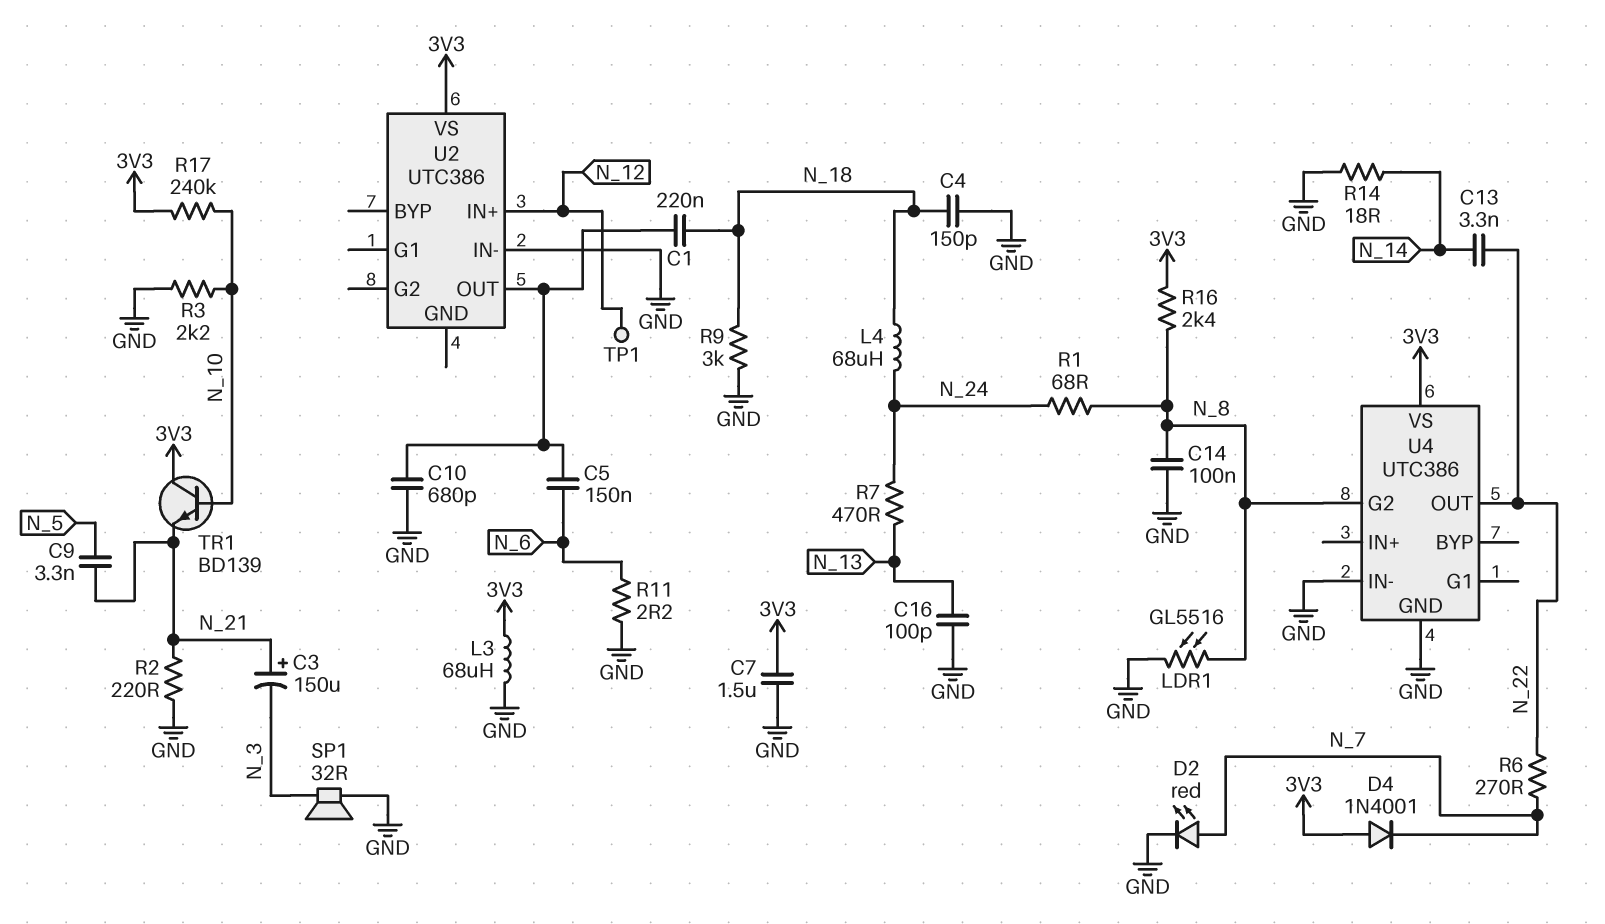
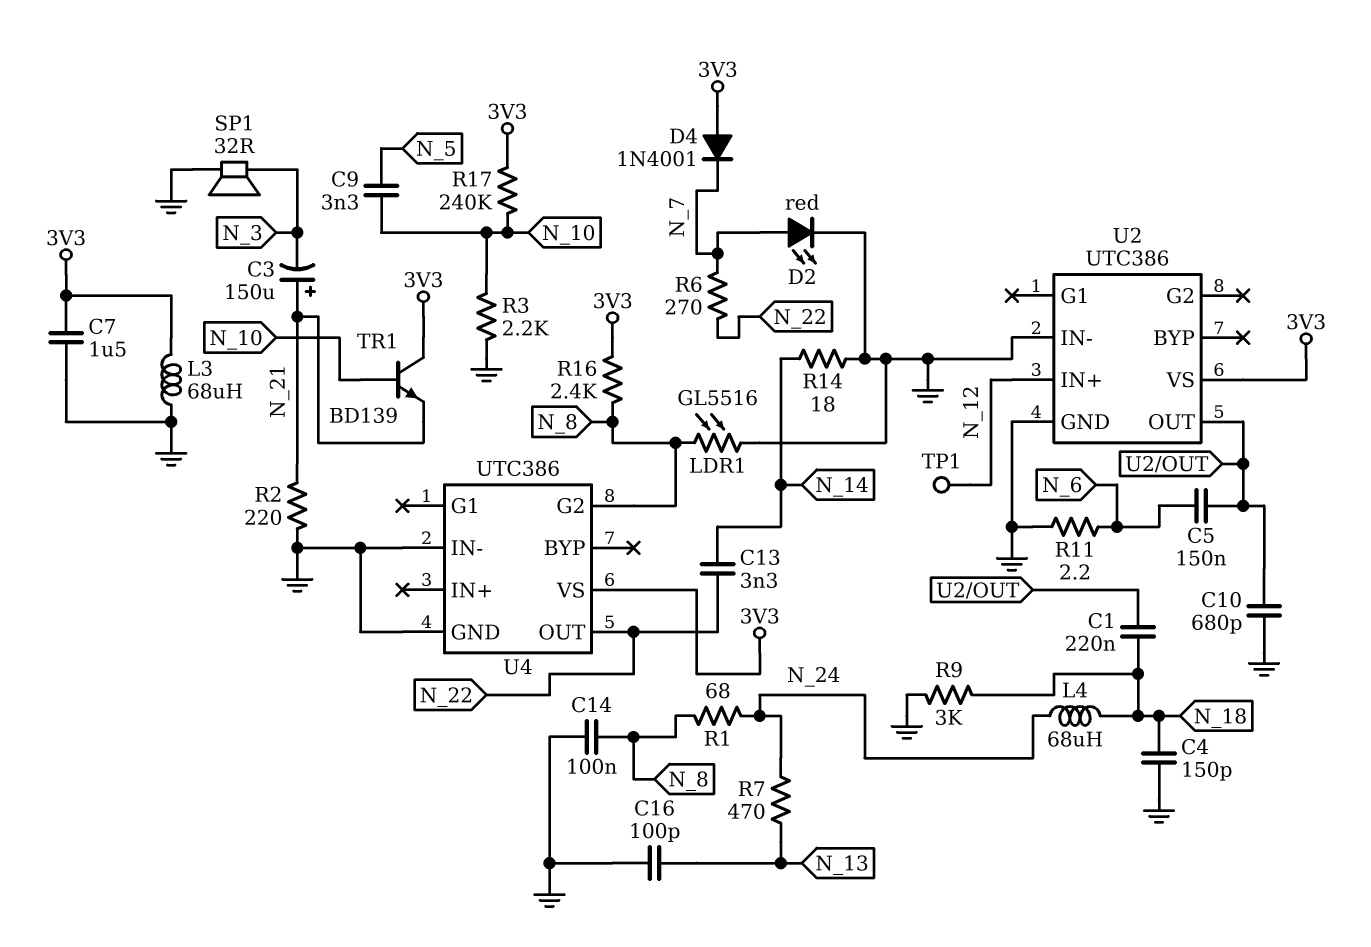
C9: 3.3nF (N_5, N_21) -> 3.3nF (N_5, N_10)
U2 pin GND: none -> GND

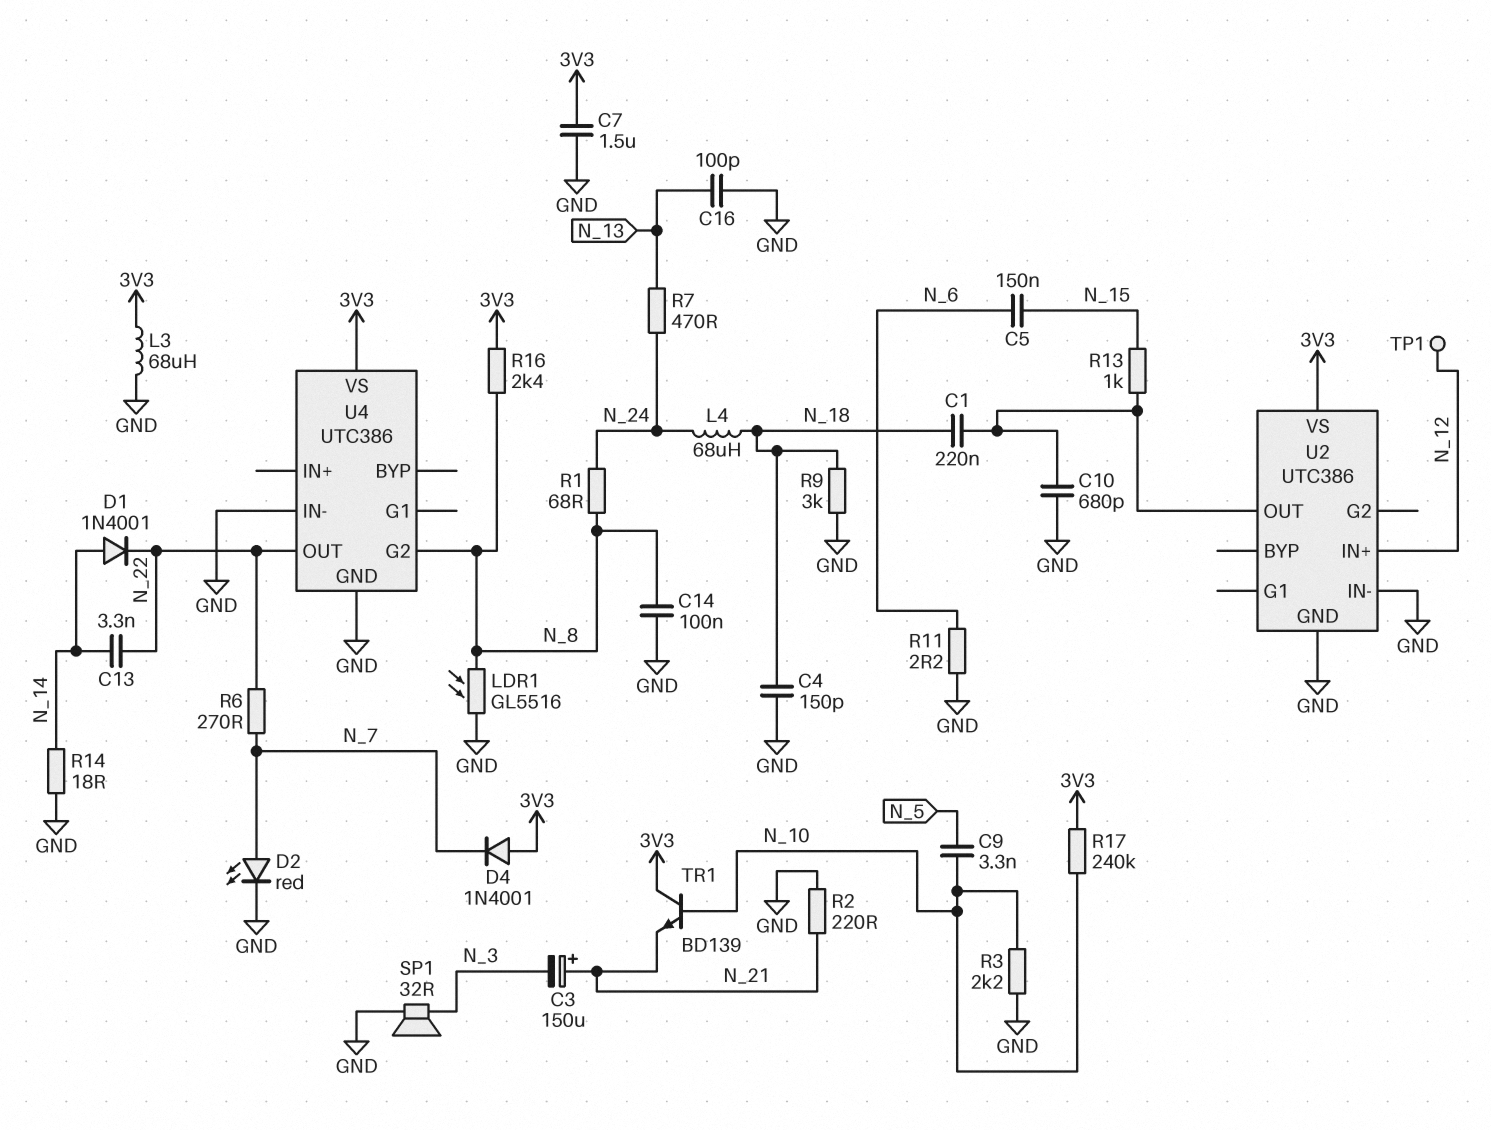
C5: 150nF (N_6, U2/OUT) -> 150nF (N_6, N_15)
D1: none -> diode 1N4001 (A N_14, K N_22)
R13: none -> 1k (N_15, U2/OUT)

